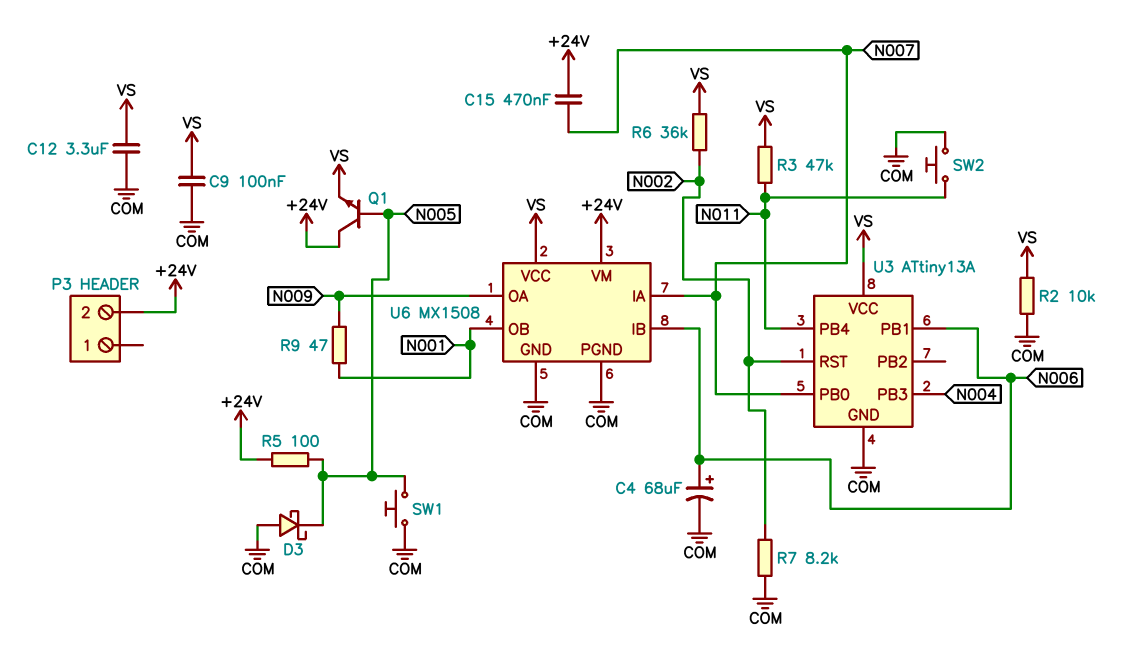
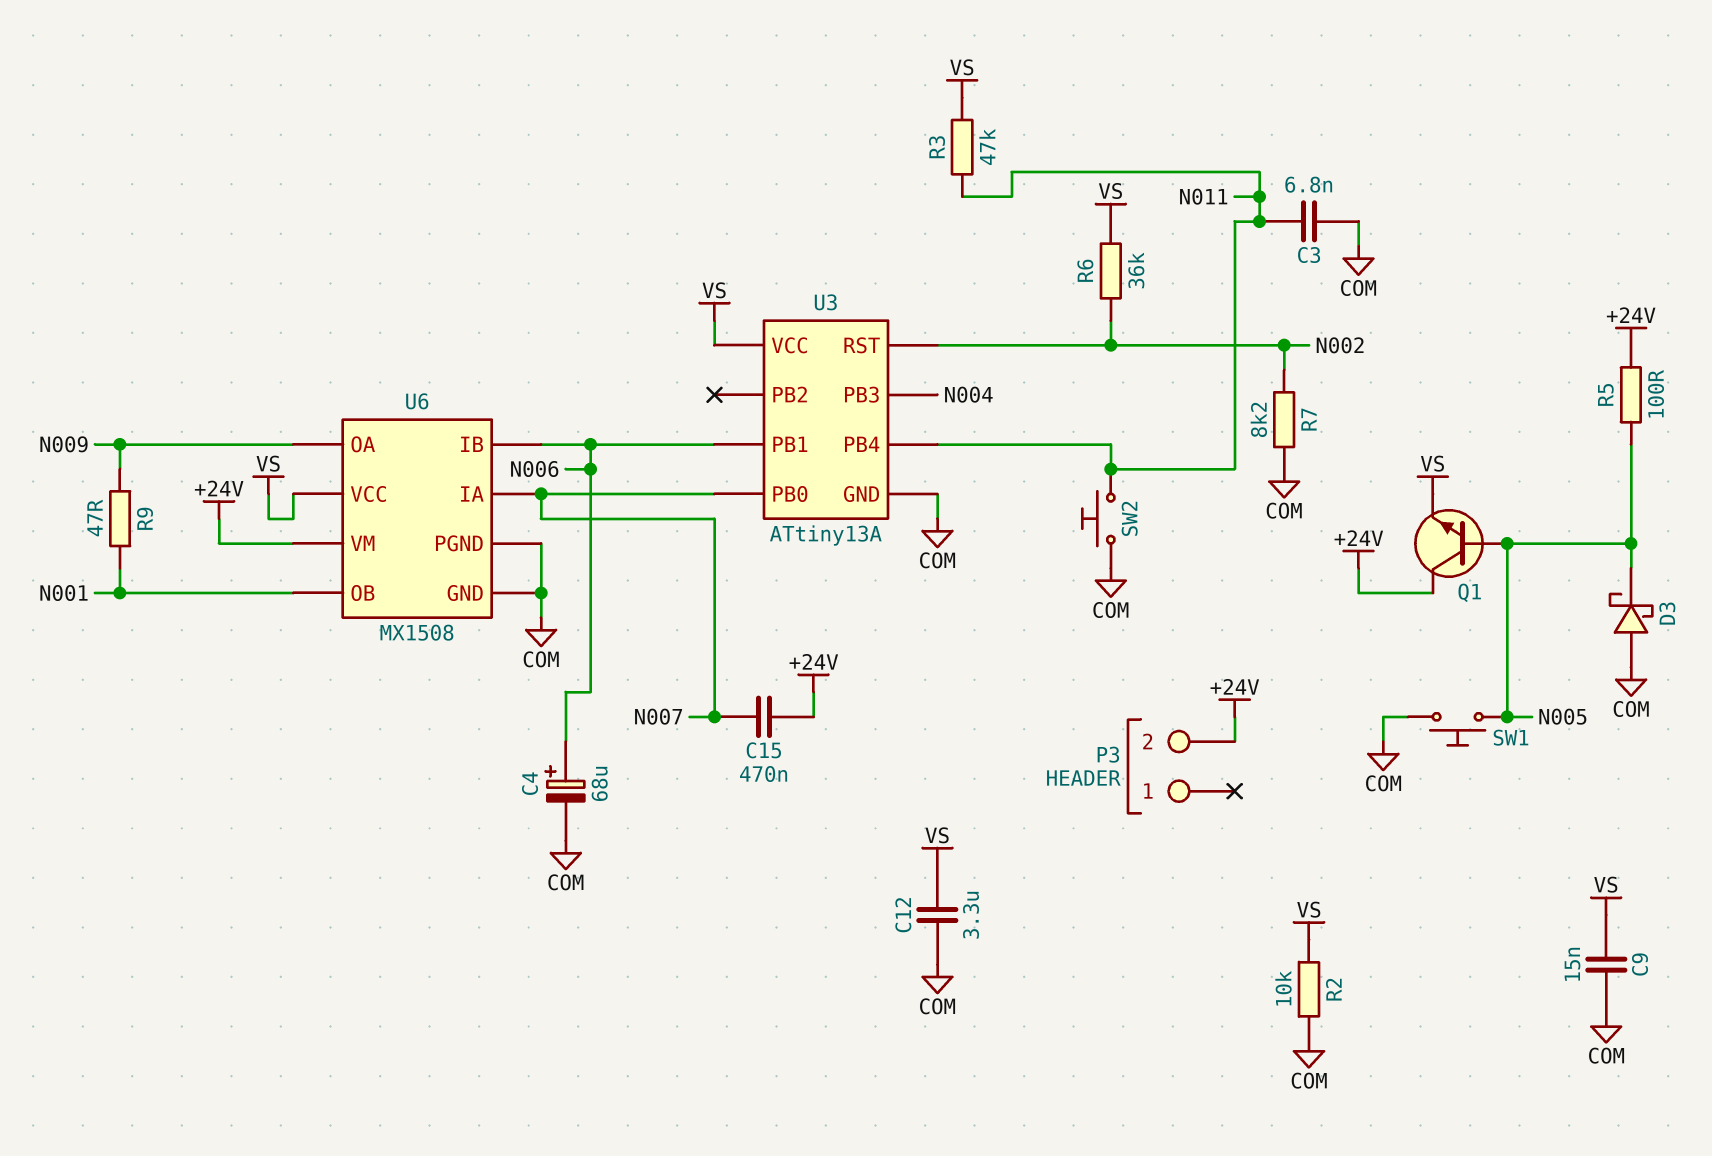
C3: none -> 6.8nF (COM, N011)
C9: 100nF (COM, VS) -> 15nF (COM, VS)

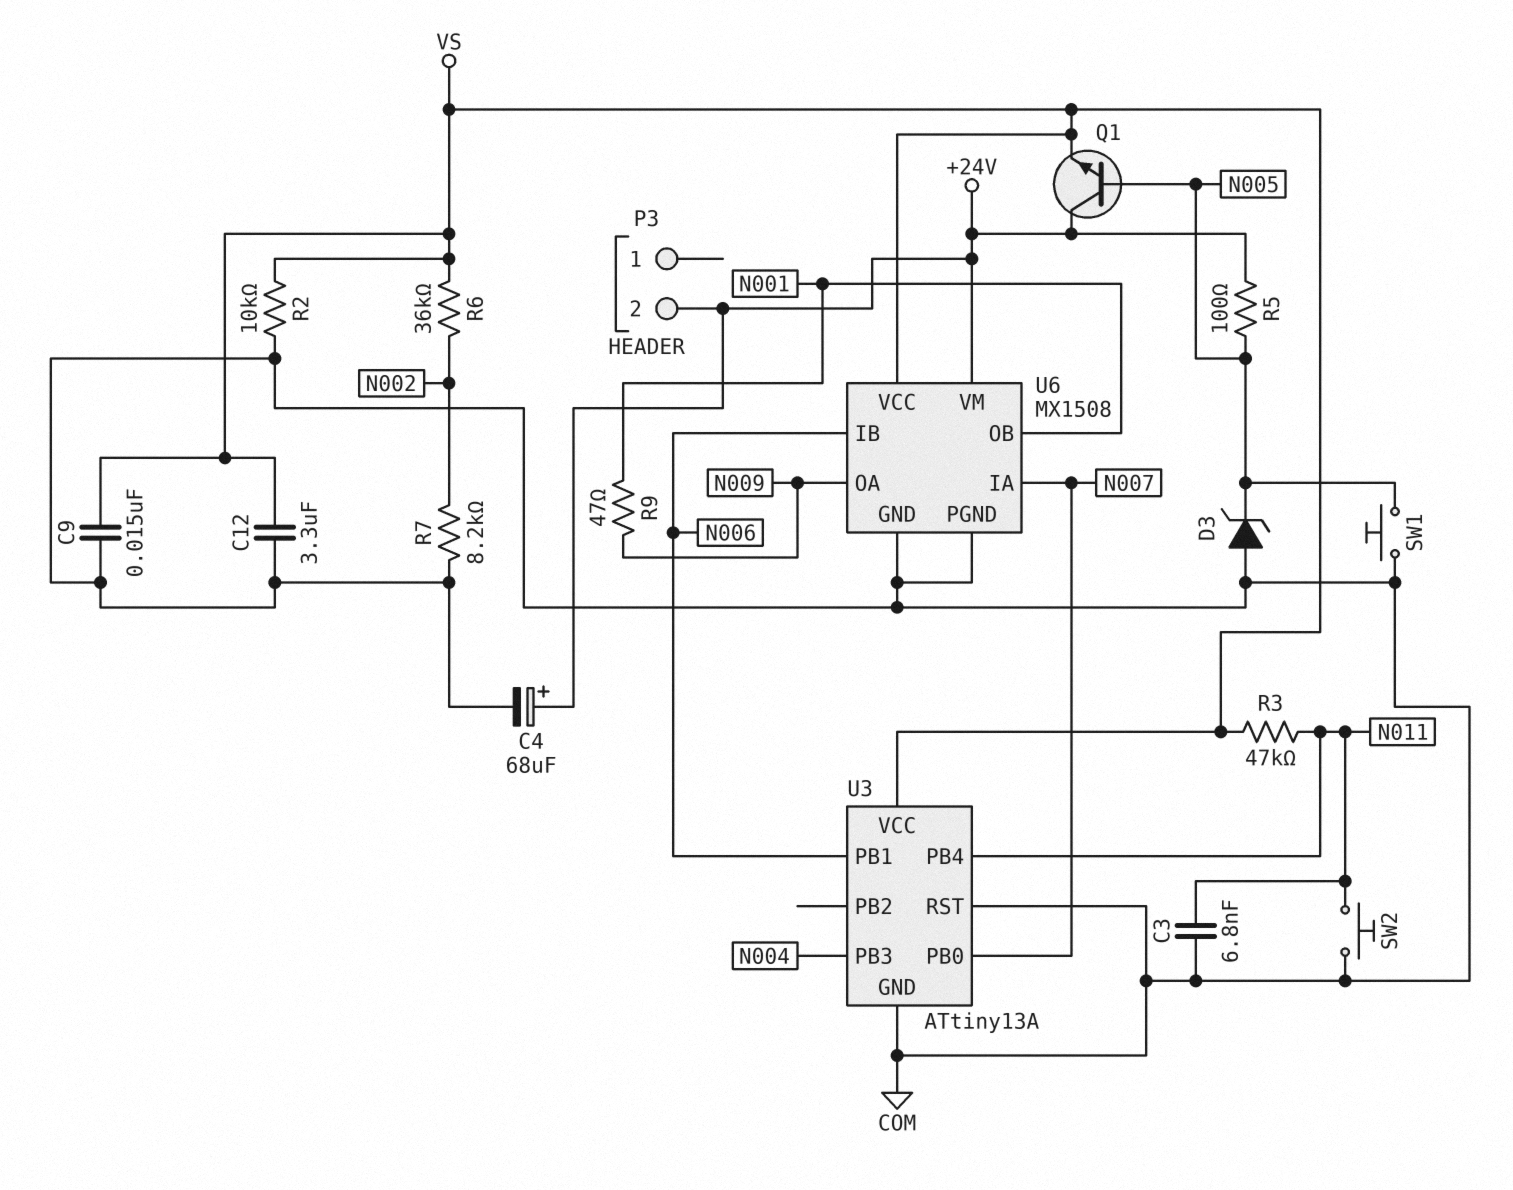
C4: 68uF (plus N006, minus COM) -> 68uF (plus +24V, minus COM)
C15: 470nF (+24V, N007) -> none
D3: schottky (A COM, K N005) -> zener (A COM, K N005)
U3 pin RST: N002 -> COM

